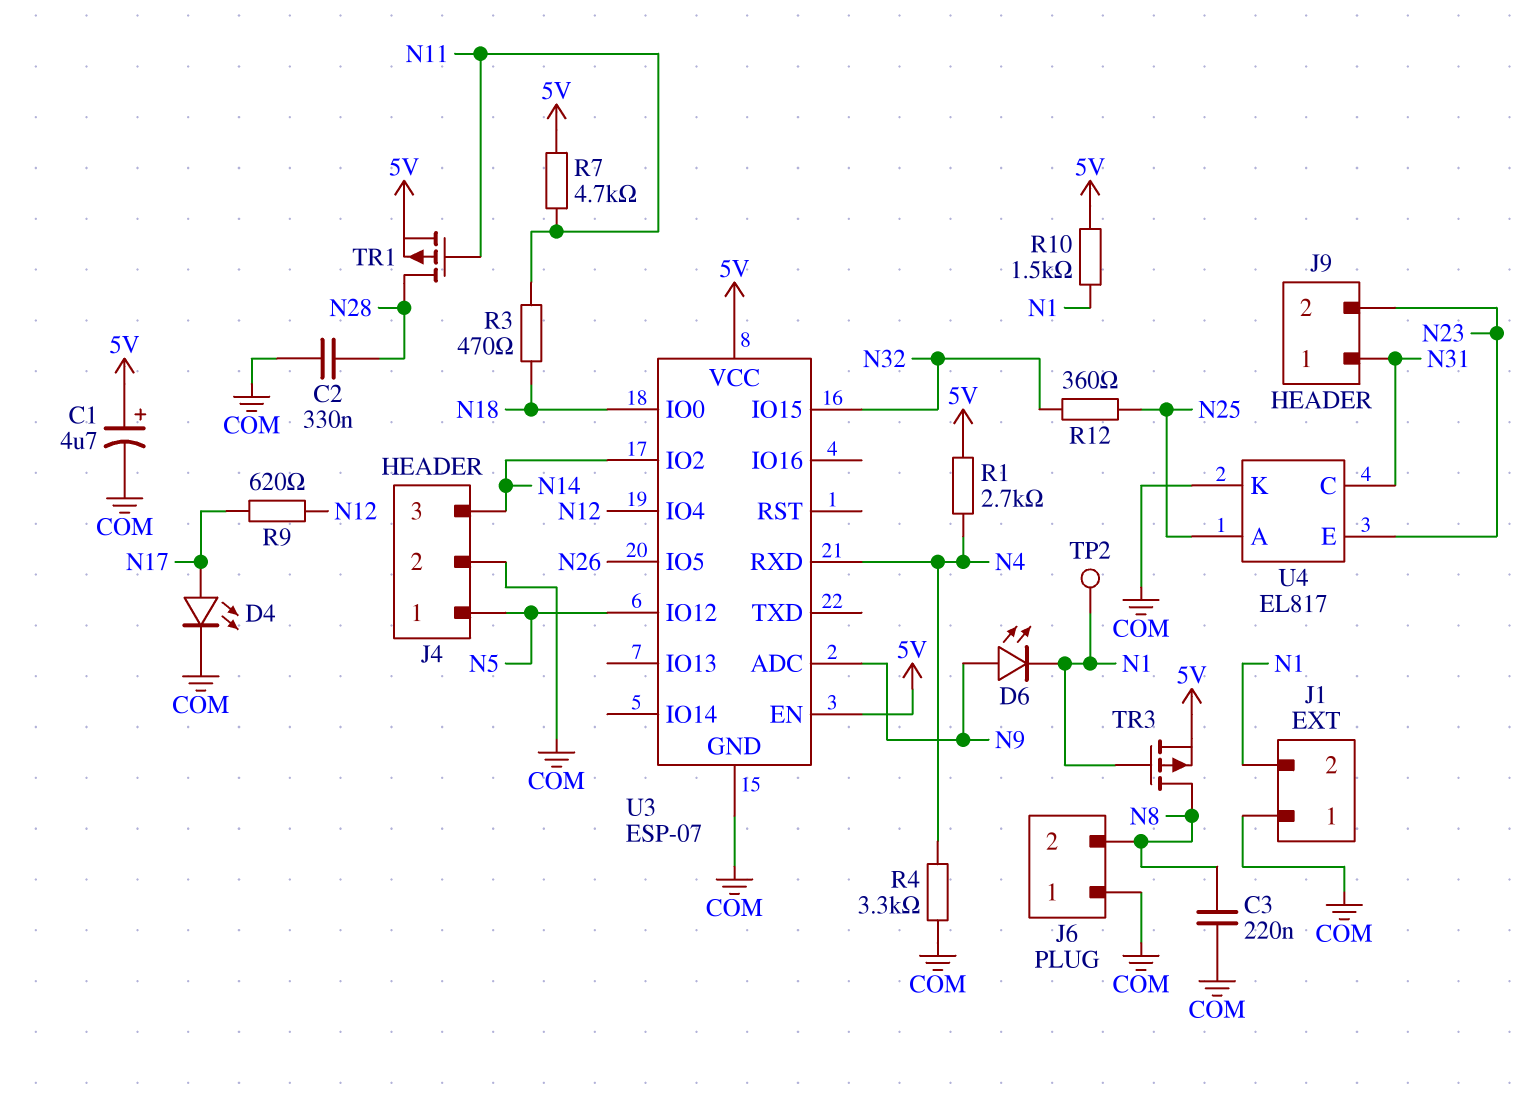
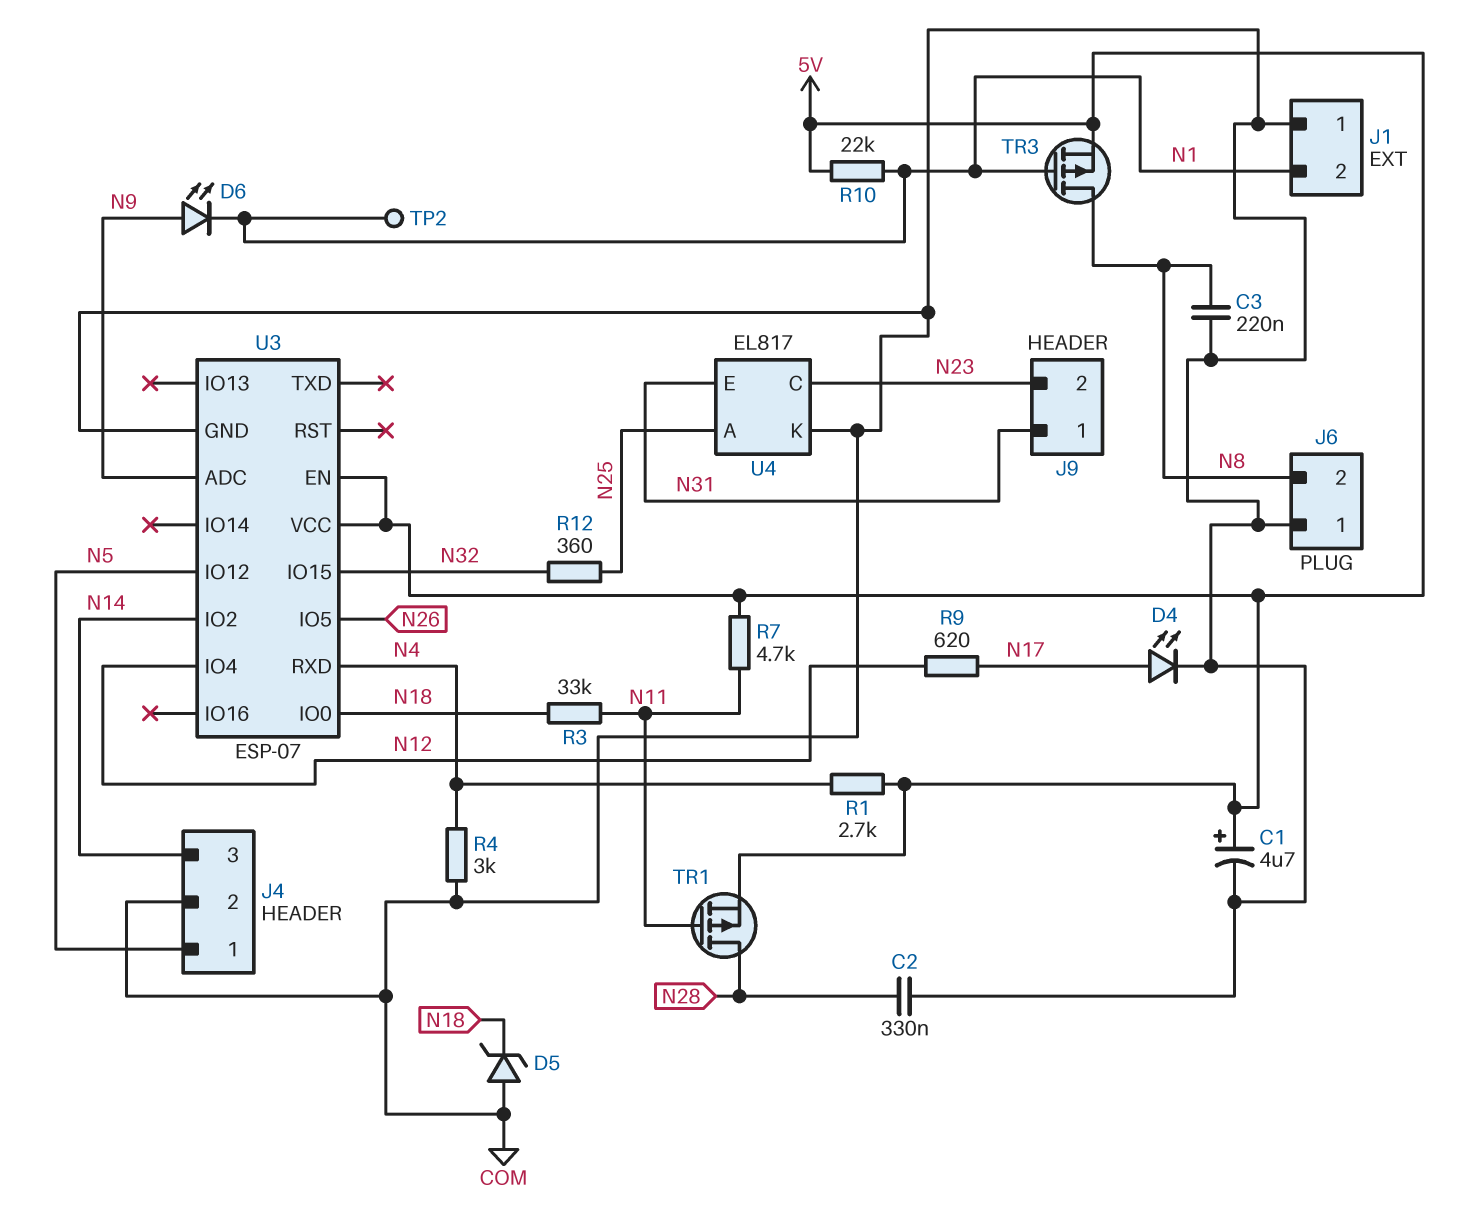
D5: none -> zener (A COM, K N18)
R3: 470 (N11, N18) -> 33k (N11, N18)
R4: 3.3k (COM, N4) -> 3k (COM, N4)
R10: 1.5k (5V, N1) -> 22k (5V, N1)
U4 pin C: N31 -> N23
U4 pin E: N23 -> N31

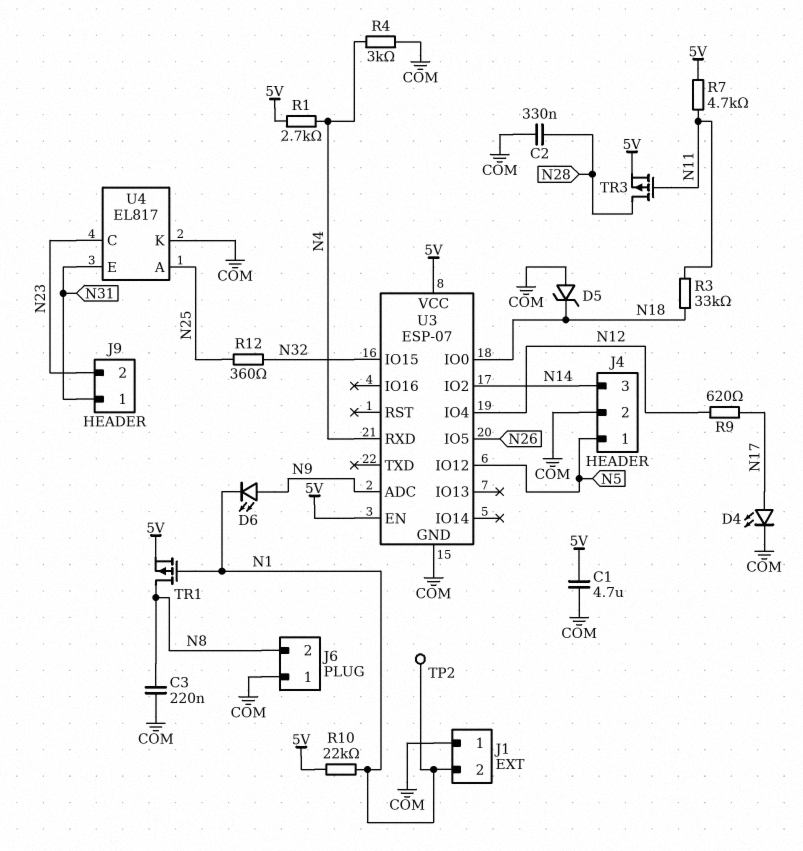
C1: 4.7uF (plus 5V, minus COM) -> 4.7uF (5V, COM)
TR1: PMOS (G N11, D N28, S 5V) -> PMOS (G N1, D N8, S 5V)
TR3: PMOS (G N1, D N8, S 5V) -> PMOS (G N11, D N28, S 5V)

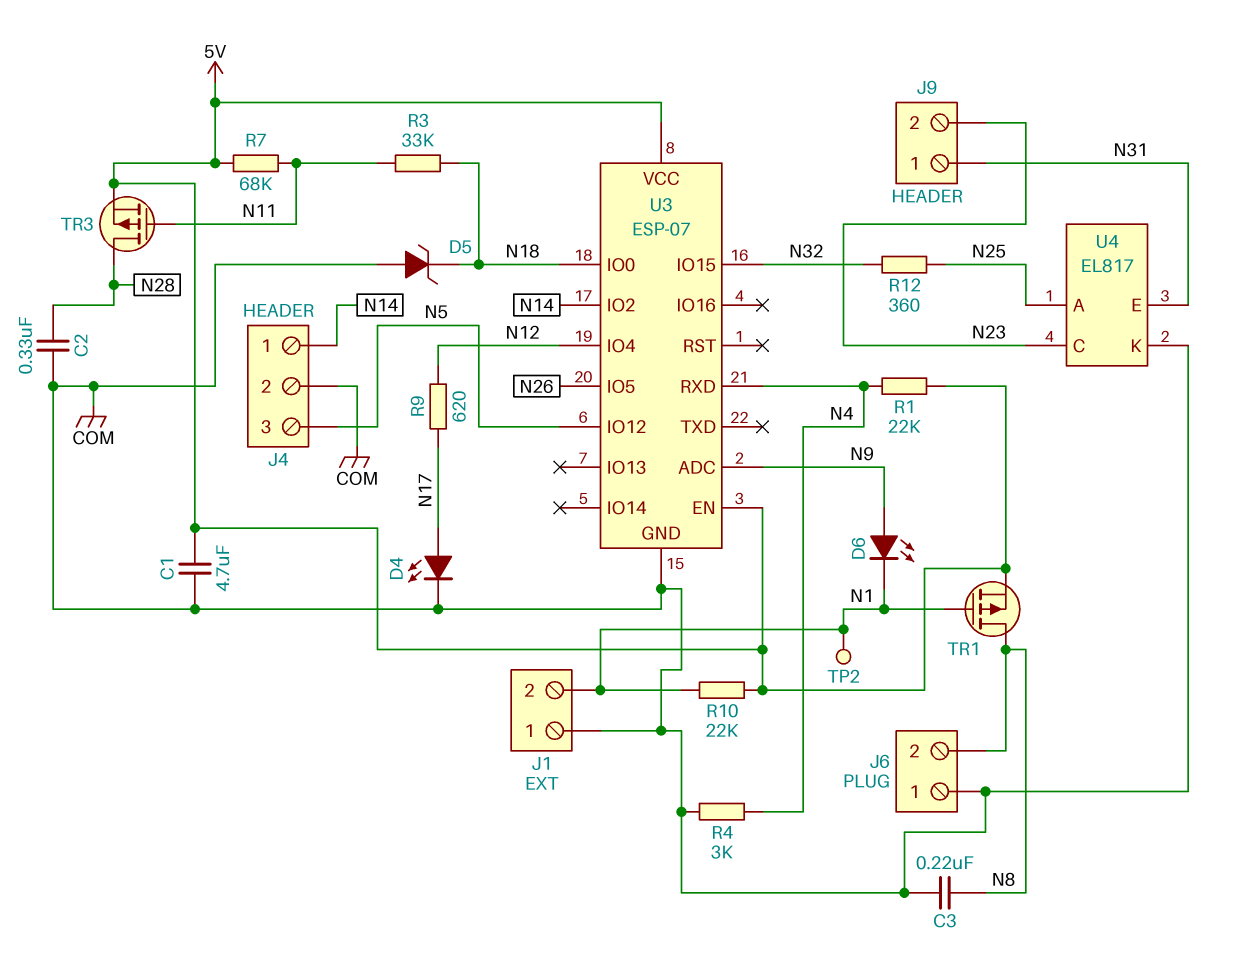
J4 pin 1: N5 -> N14
J4 pin 3: N14 -> N5
R1: 2.7k (5V, N4) -> 22k (5V, N4)
R7: 4.7k (5V, N11) -> 68k (5V, N11)

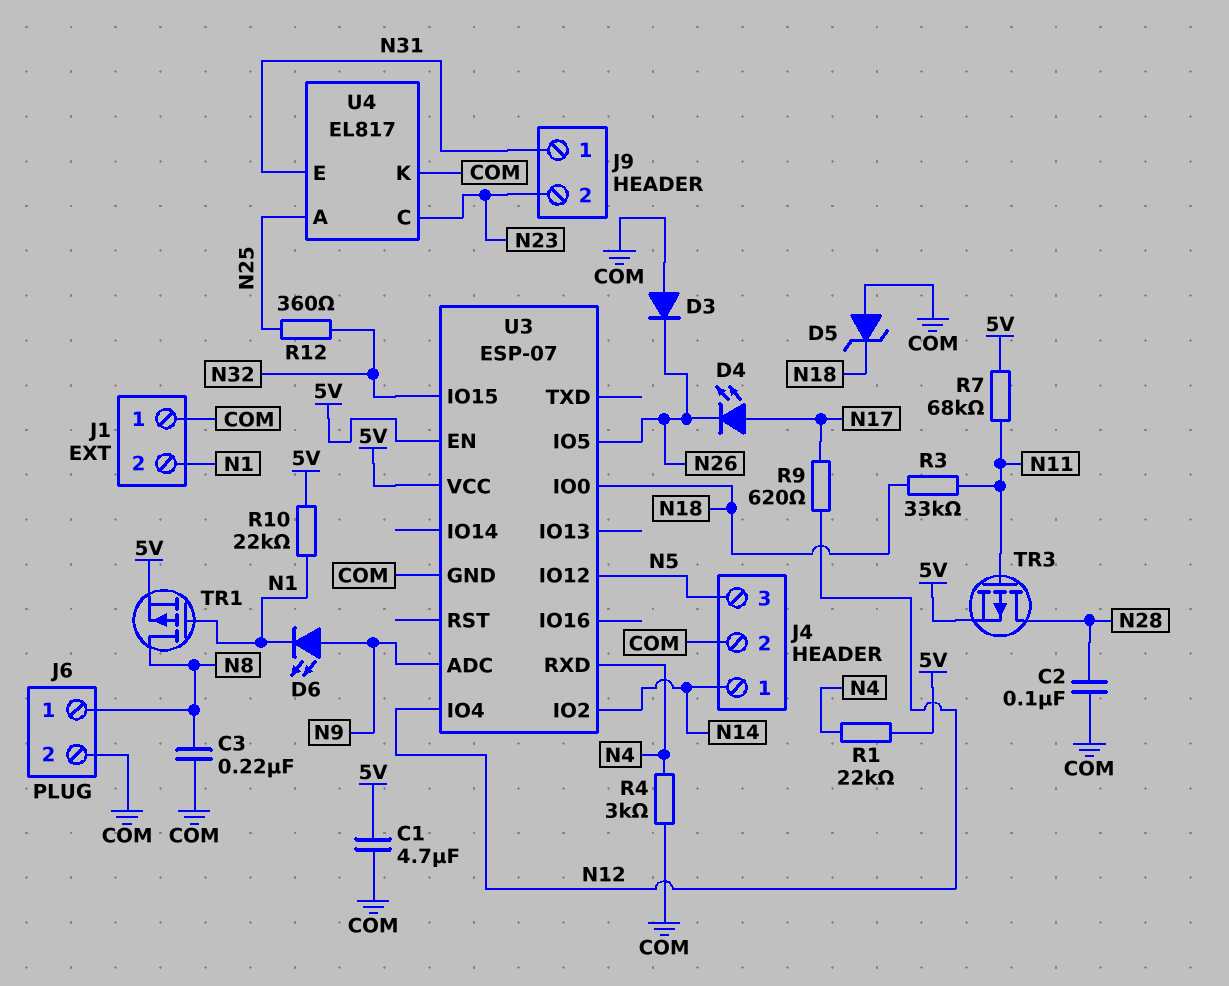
C2: 330nF (COM, N28) -> 100nF (COM, N28)
D3: none -> diode (A COM, K N26)
D4: LED (A N17, K COM) -> LED (A N17, K N26)
J6 pin 1: COM -> N8
J6 pin 2: N8 -> COM
TP2: test point (N1) -> none

